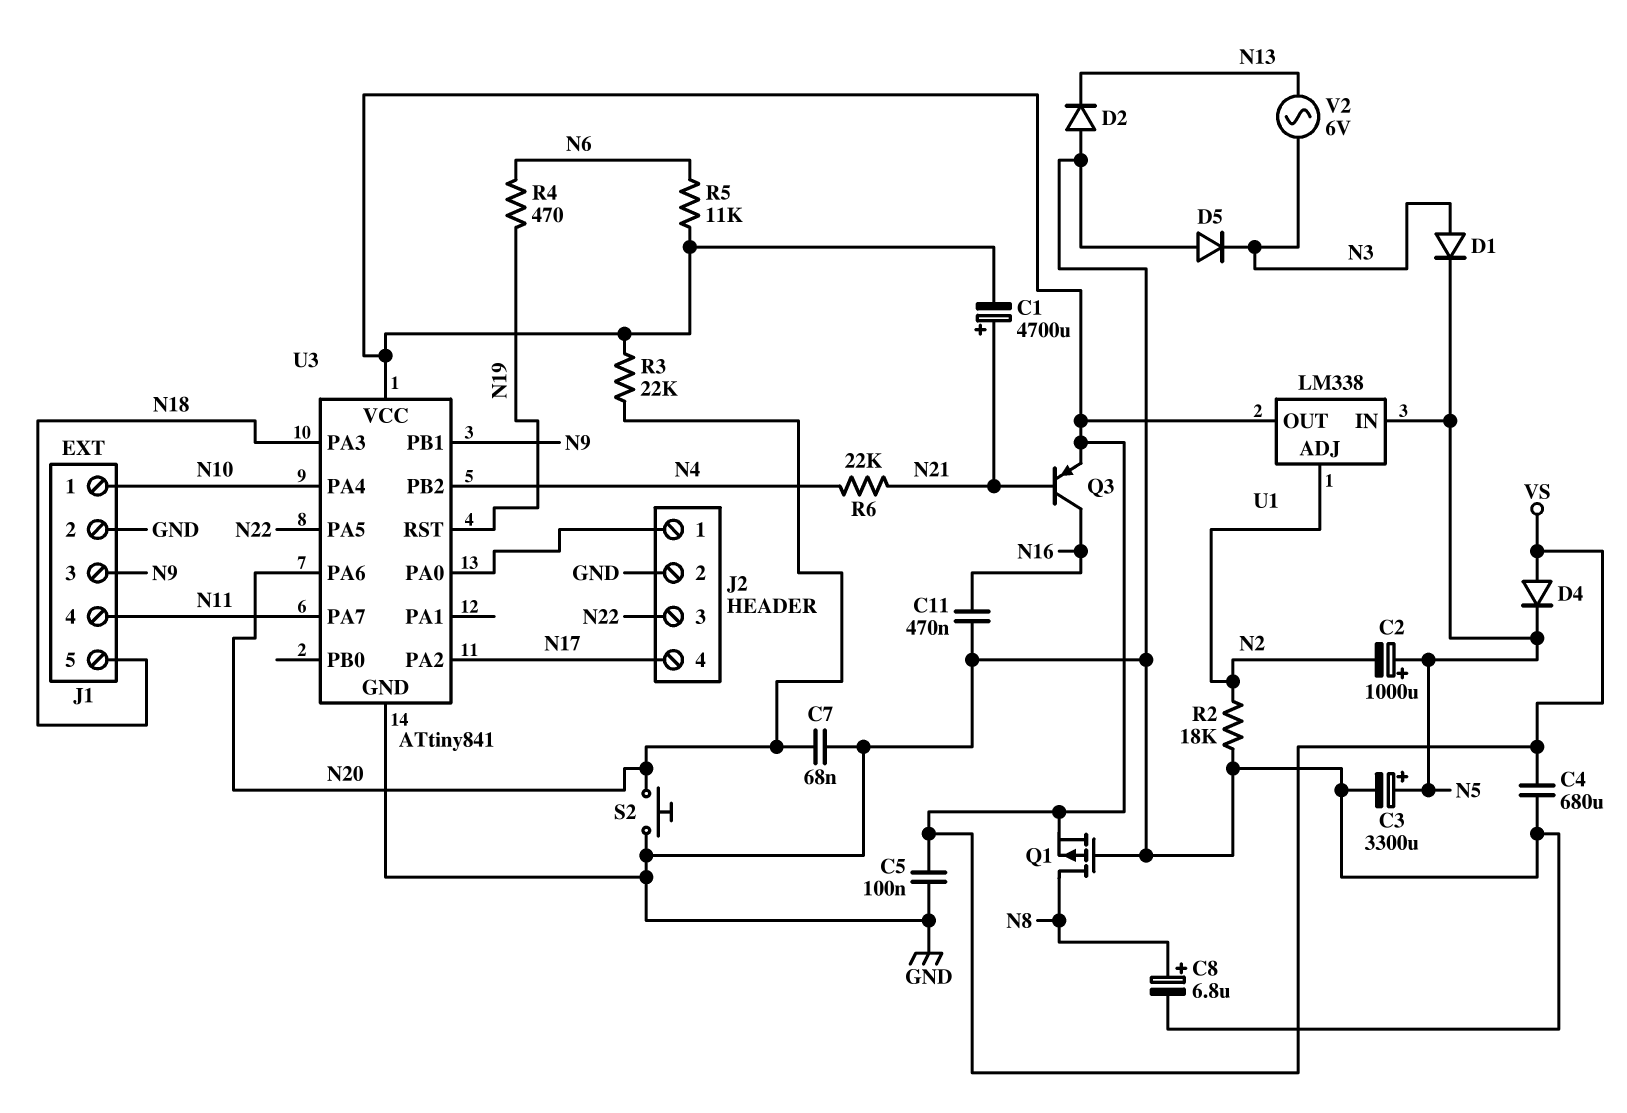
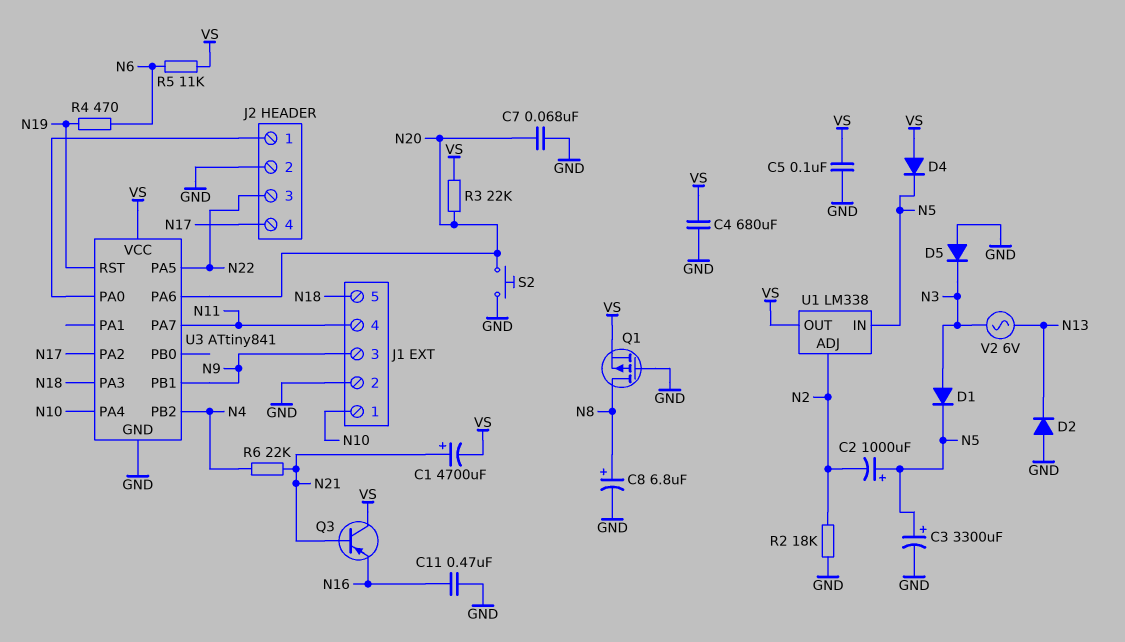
Q3: PNP (B N21, C N16, E VS) -> PNP (B N21, C VS, E N16)

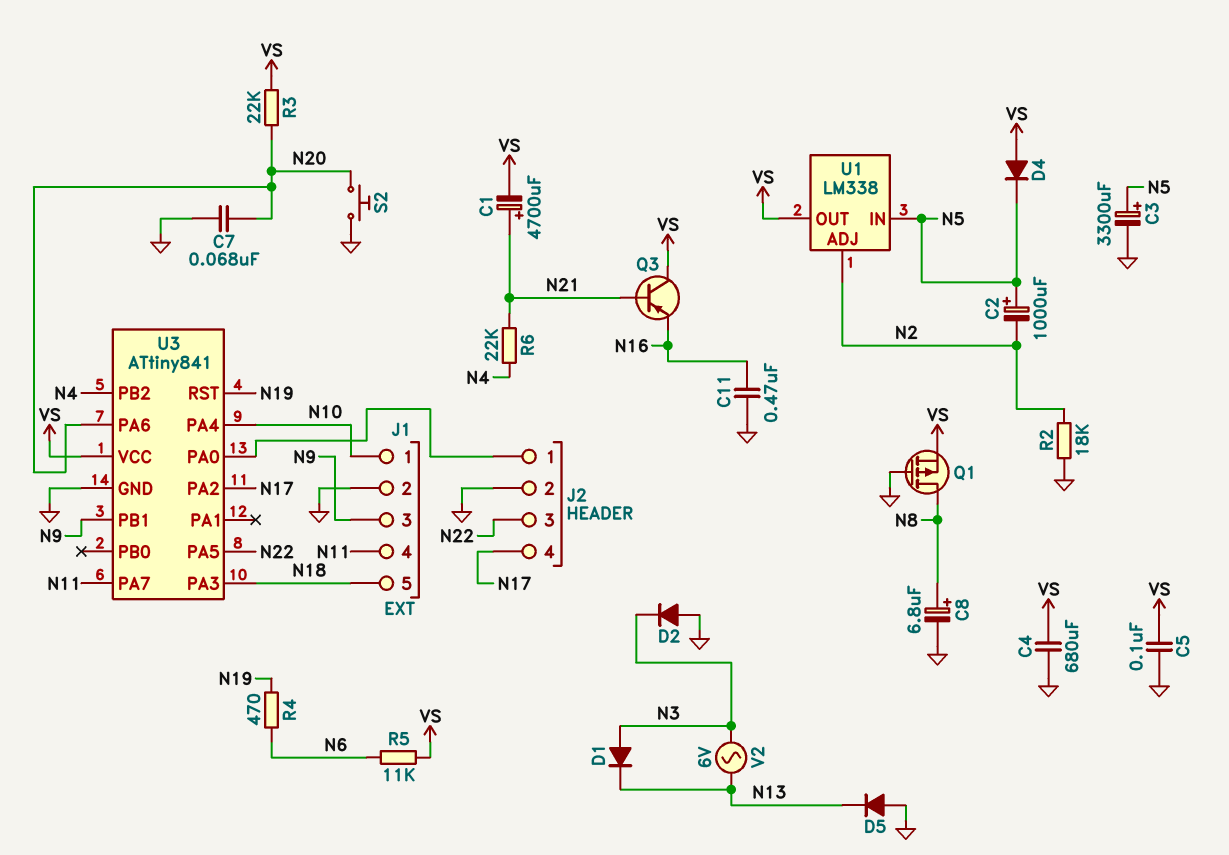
D1: diode (A N3, K N5) -> diode (A N3, K N13)
D2: diode (A GND, K N13) -> diode (A GND, K N3)
D5: diode (A GND, K N3) -> diode (A GND, K N13)

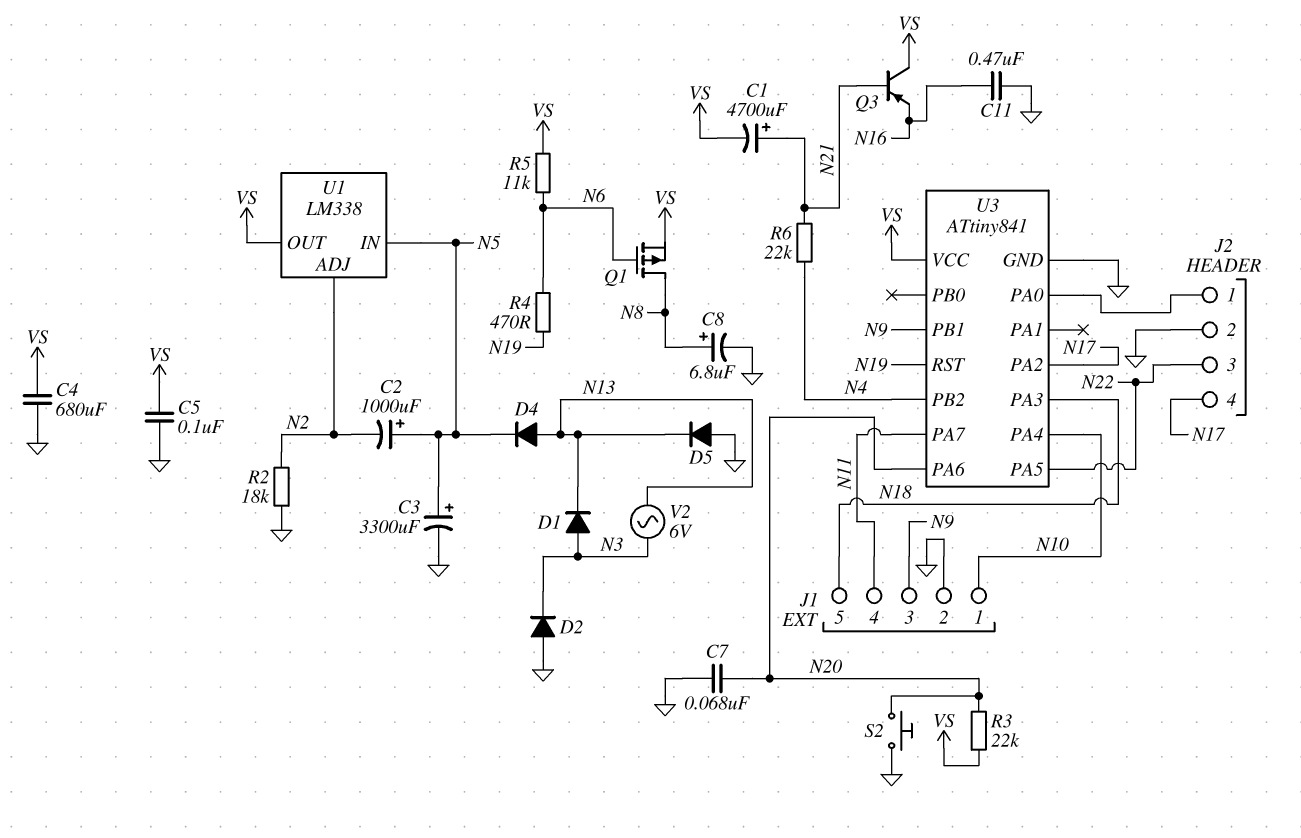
D4: diode (A VS, K N5) -> diode (A N13, K N5)
Q1: PMOS (G GND, D N8, S VS) -> PMOS (G N6, D N8, S VS)

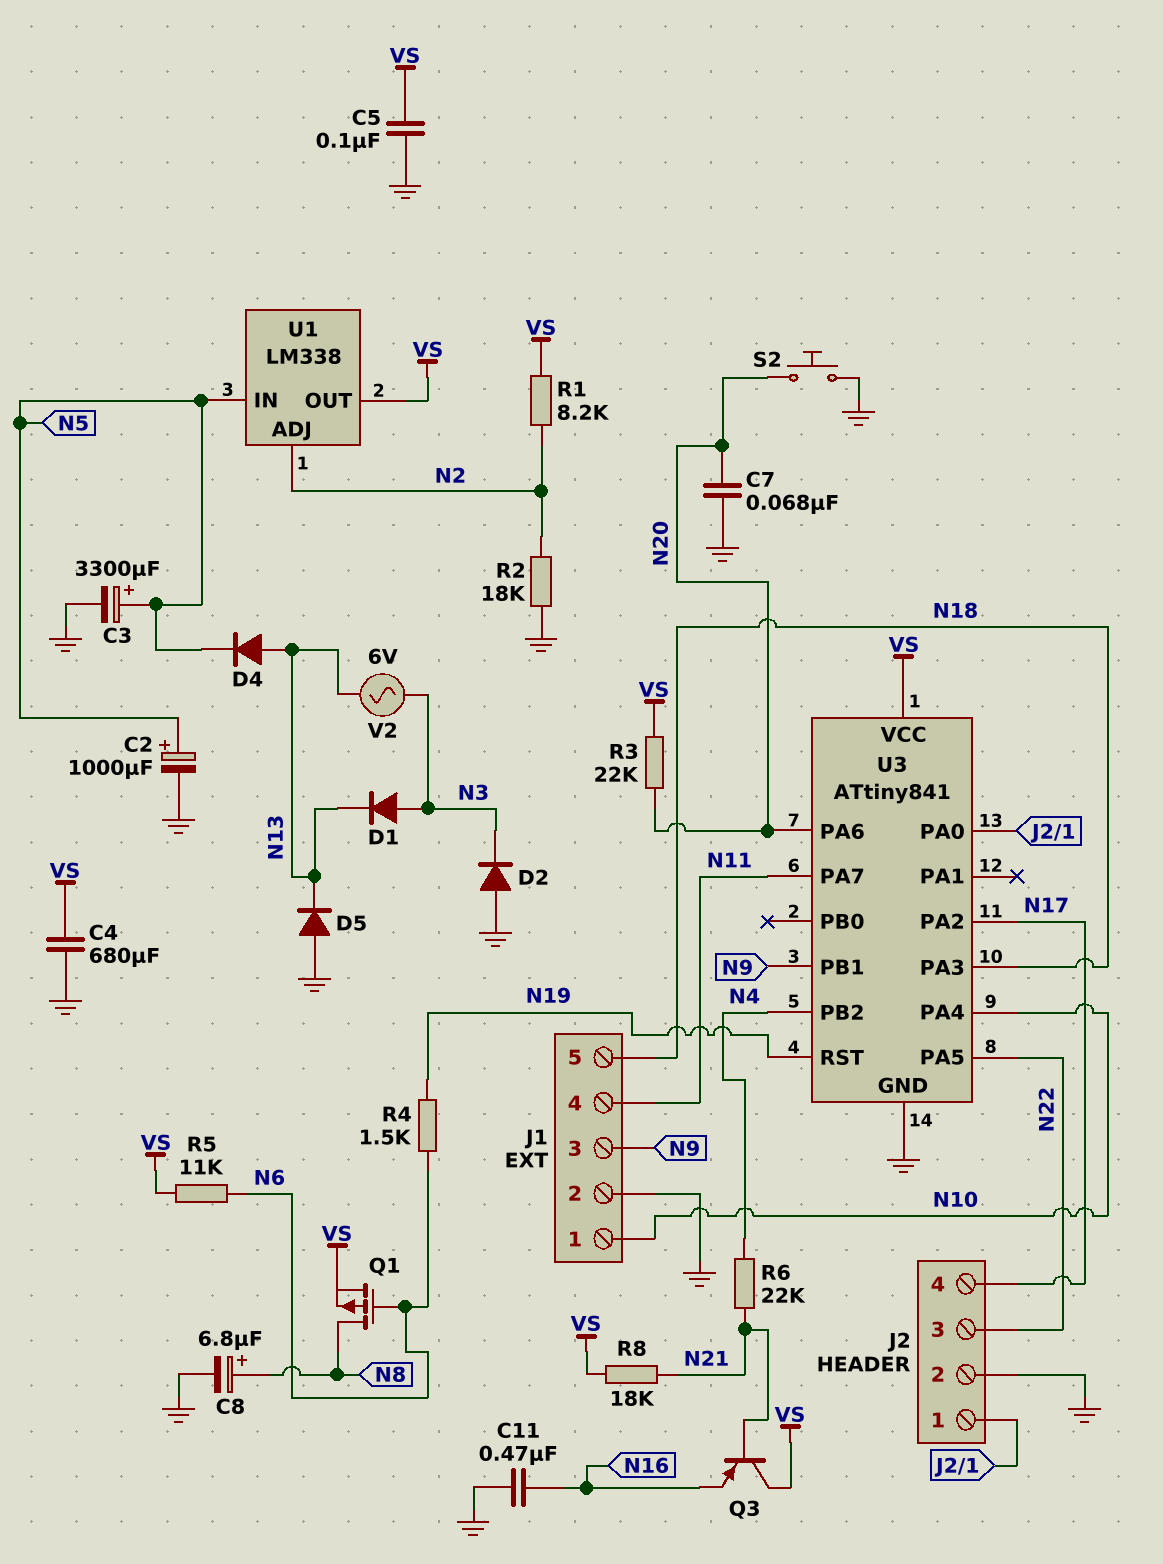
C1: 4700uF (plus N21, minus VS) -> none
C2: 1000uF (plus N5, minus N2) -> 1000uF (plus N5, minus GND)
R1: none -> 8.2k (N2, VS)
R4: 470 (N6, N19) -> 1.5k (N6, N19)
R8: none -> 18k (N21, VS)

